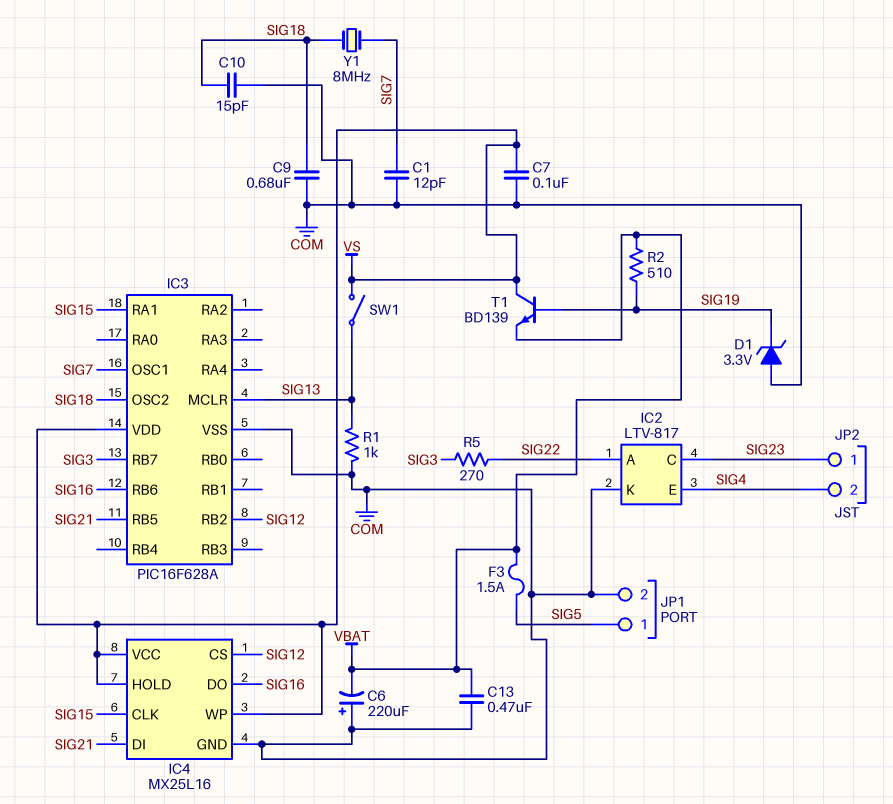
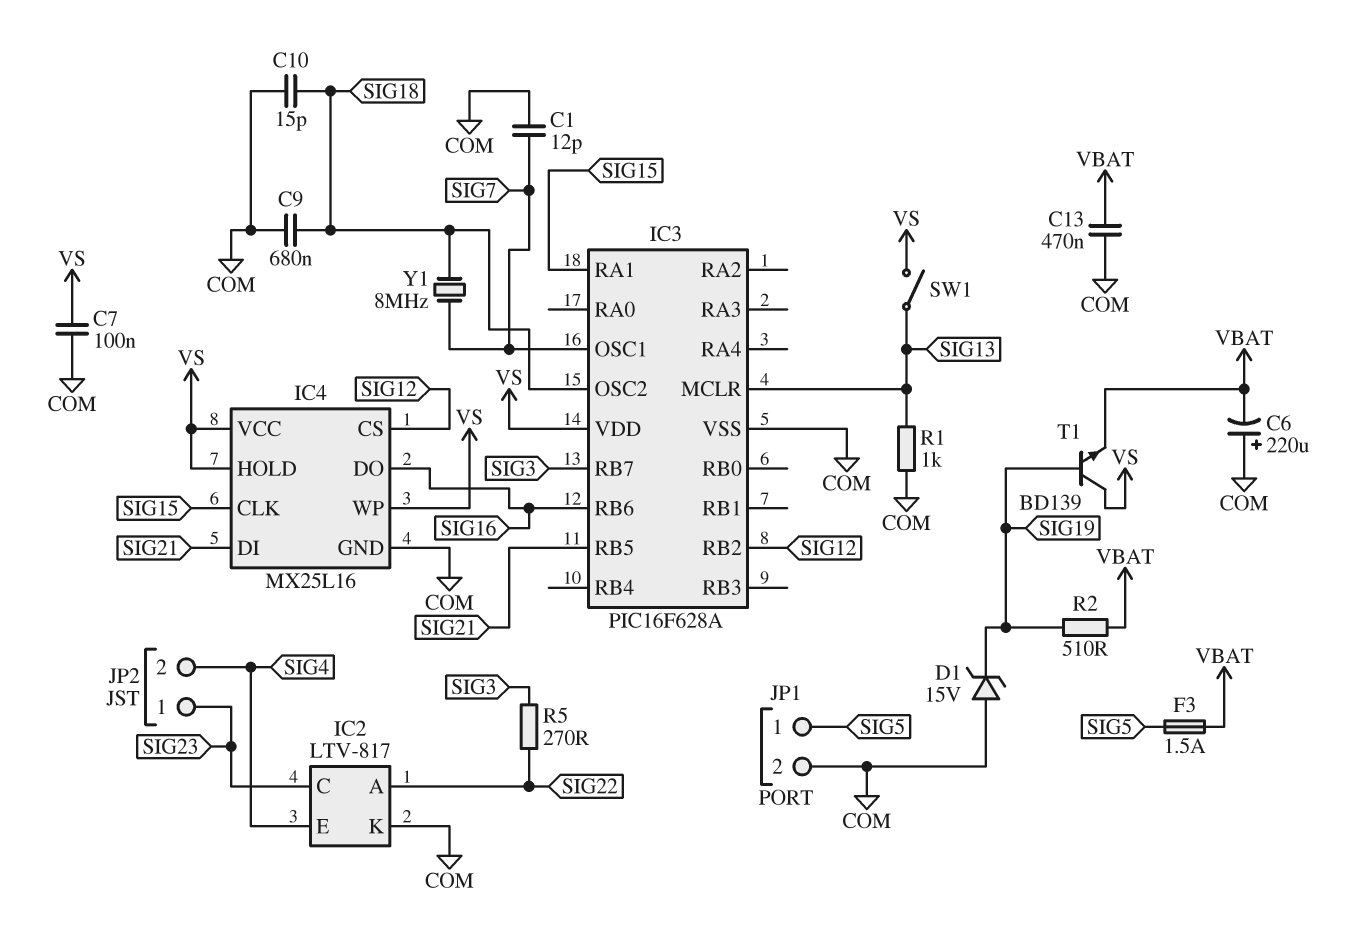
D1: zener 3.3V (A COM, K SIG19) -> zener 15V (A COM, K SIG19)

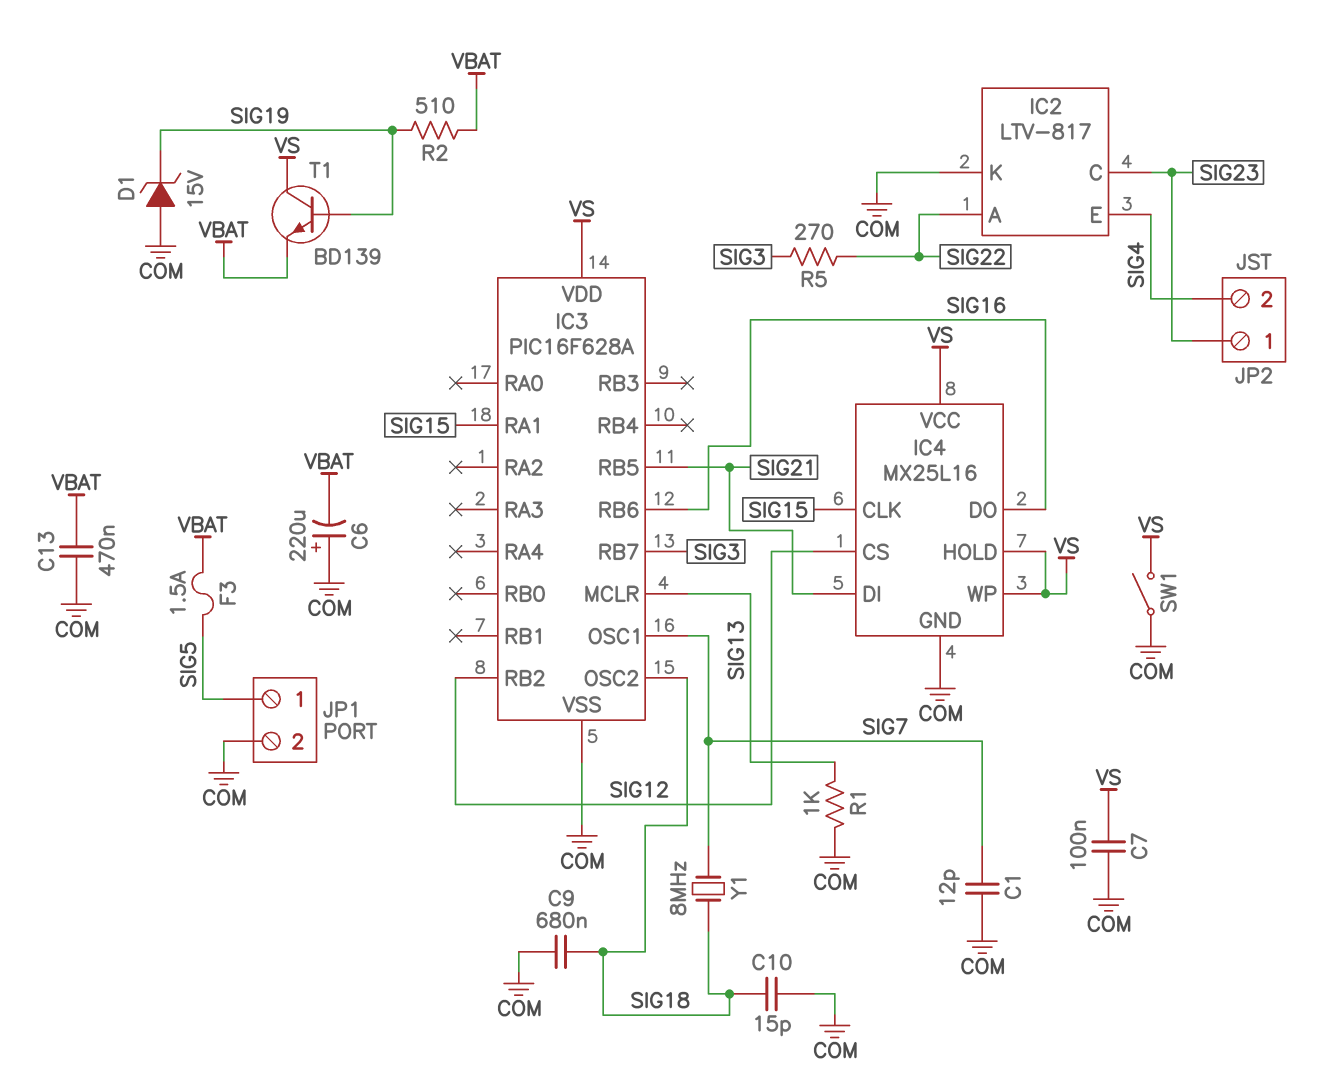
SW1: switch (SIG13, VS) -> switch (COM, VS)

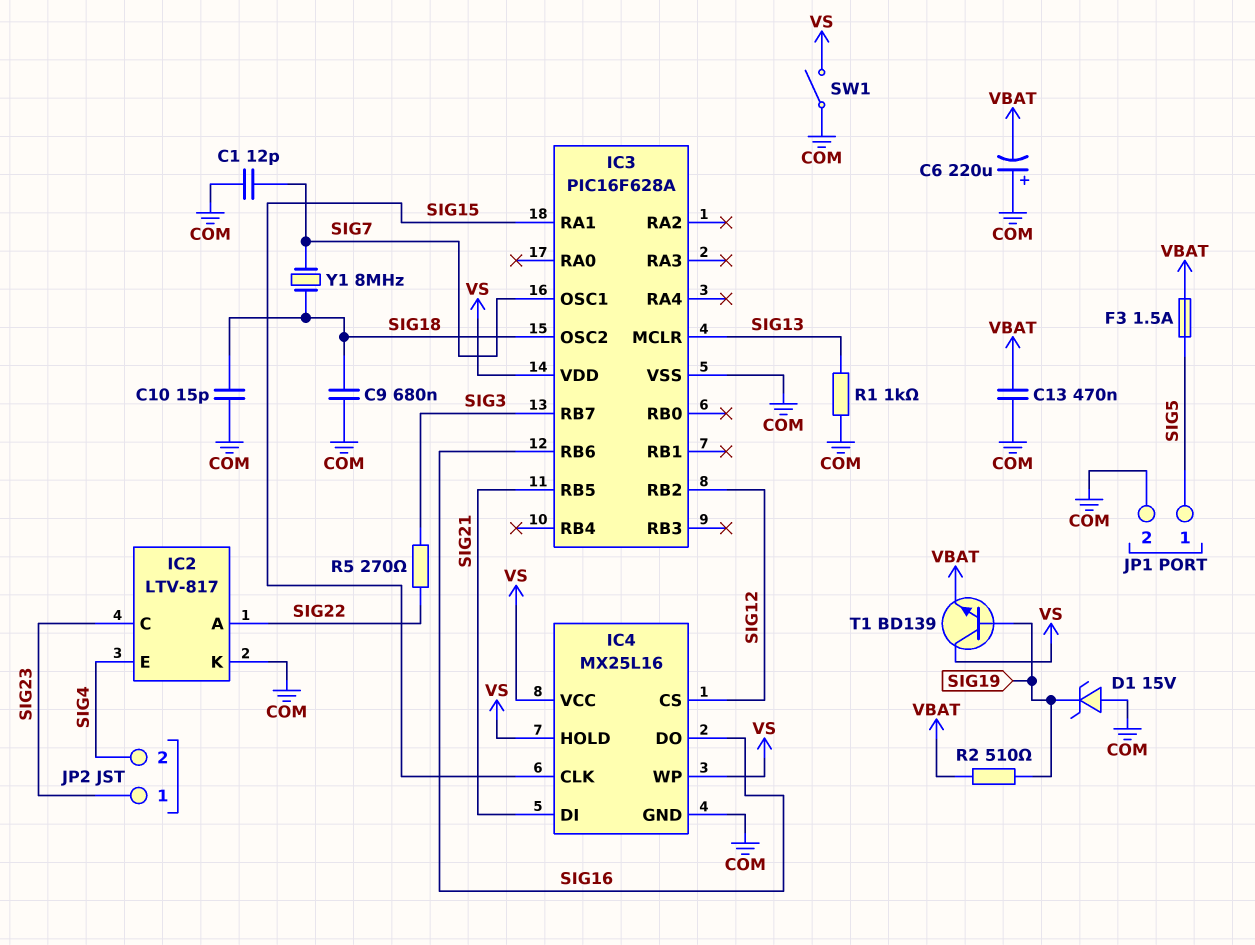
C7: 100nF (COM, VS) -> none

